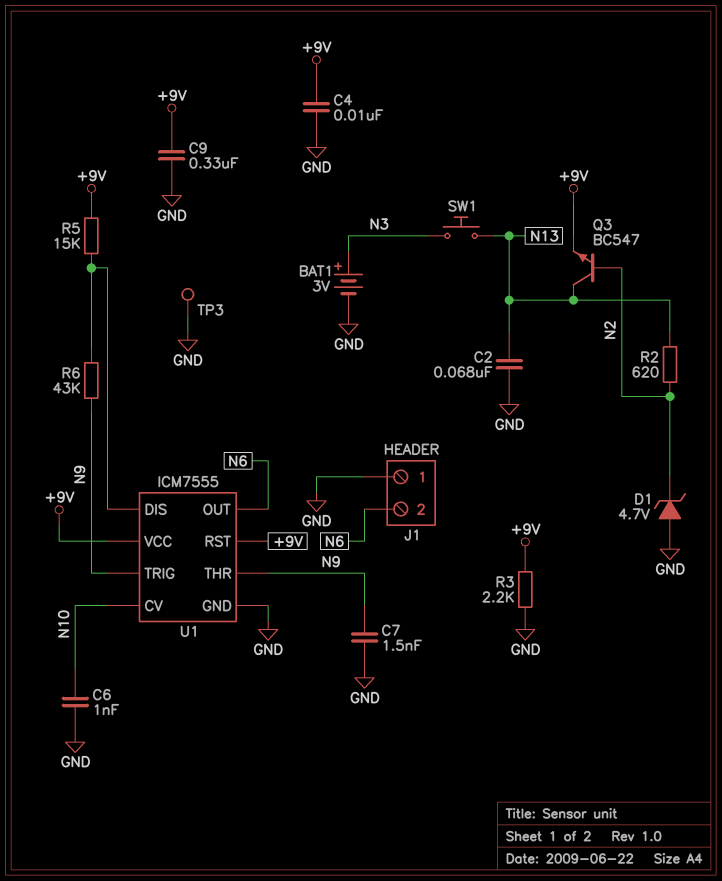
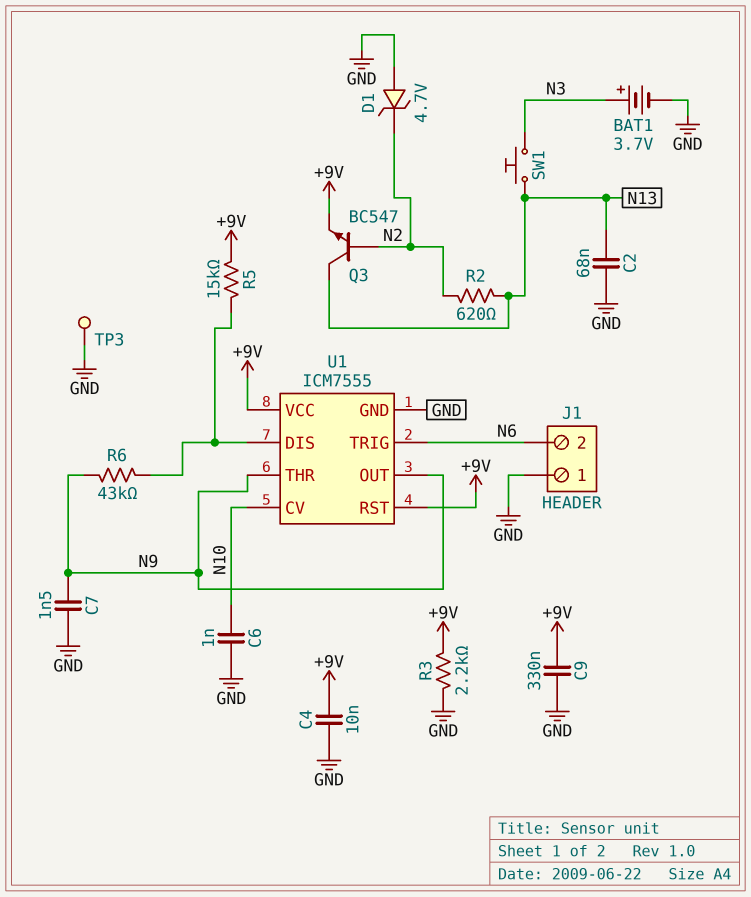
BAT1: 3V (plus N3, minus GND) -> 3.7V (plus N3, minus GND)
U1 pin OUT: N6 -> N9
U1 pin TRIG: N9 -> N6

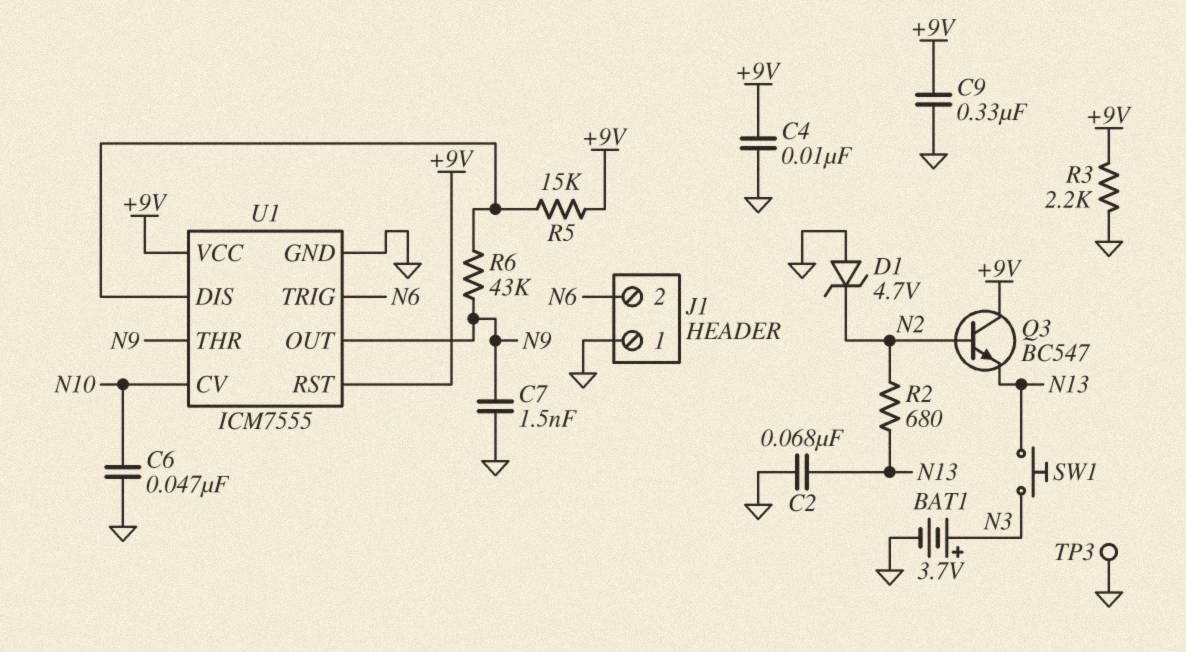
C6: 1nF (GND, N10) -> 47nF (GND, N10)
Q3: NPN BC547 (B N2, C N13, E +9V) -> NPN BC547 (B N2, C +9V, E N13)
R2: 620 (N2, N13) -> 680 (N2, N13)

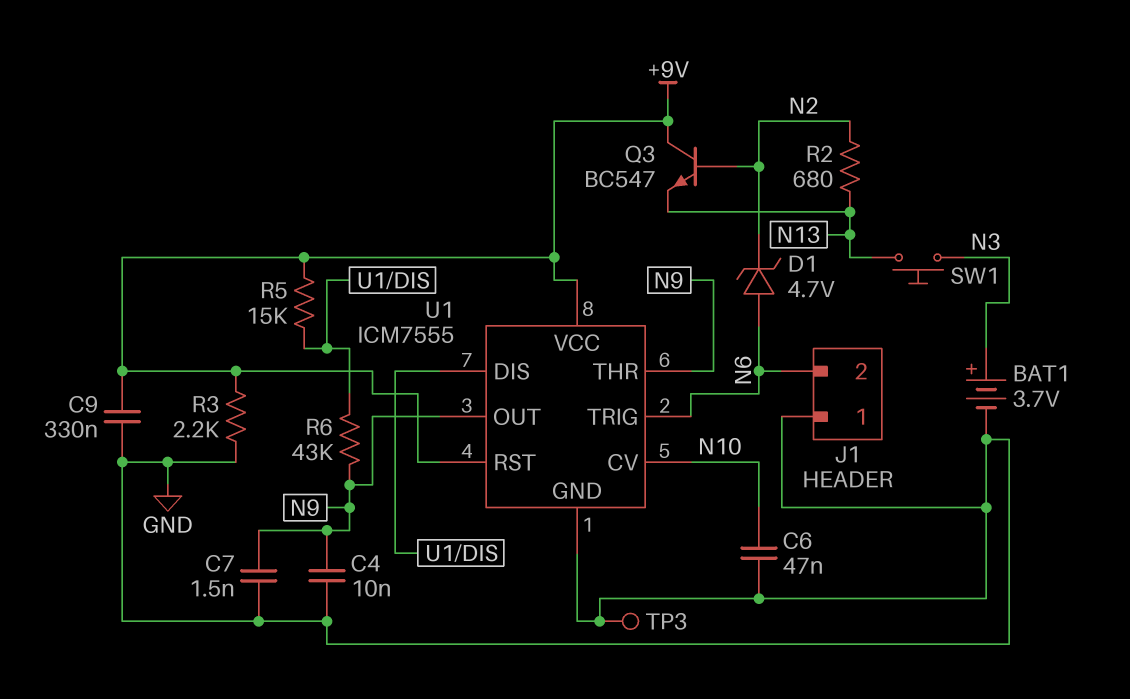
C2: 68nF (GND, N13) -> none
C4: 10nF (+9V, GND) -> 10nF (GND, N9)
D1: zener 4.7V (A GND, K N2) -> zener 4.7V (A N6, K N2)

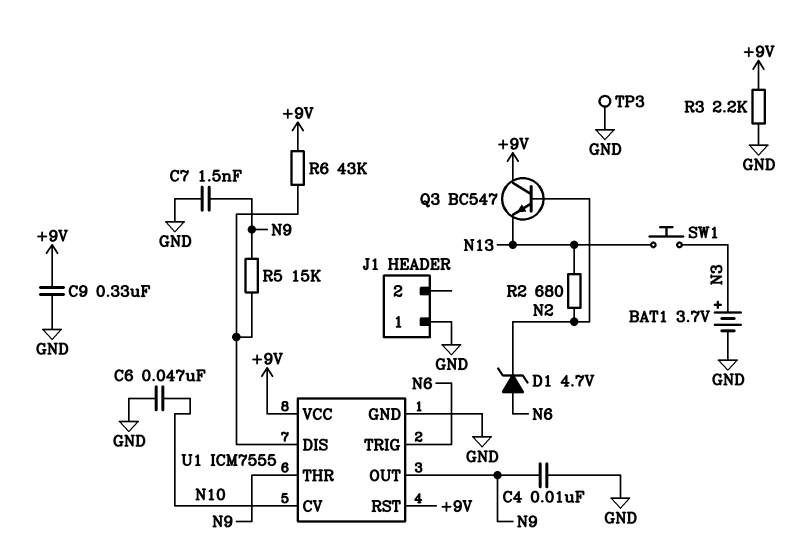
J1 pin 2: N6 -> none
R5: 15k (+9V, U1/DIS) -> 15k (N9, U1/DIS)
R6: 43k (N9, U1/DIS) -> 43k (+9V, U1/DIS)

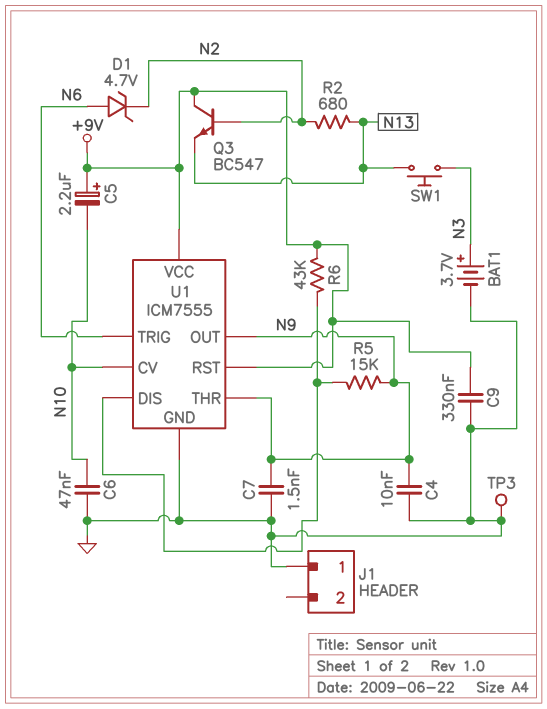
C5: none -> 2.2uF (plus +9V, minus N10)
R3: 2.2k (+9V, GND) -> none

